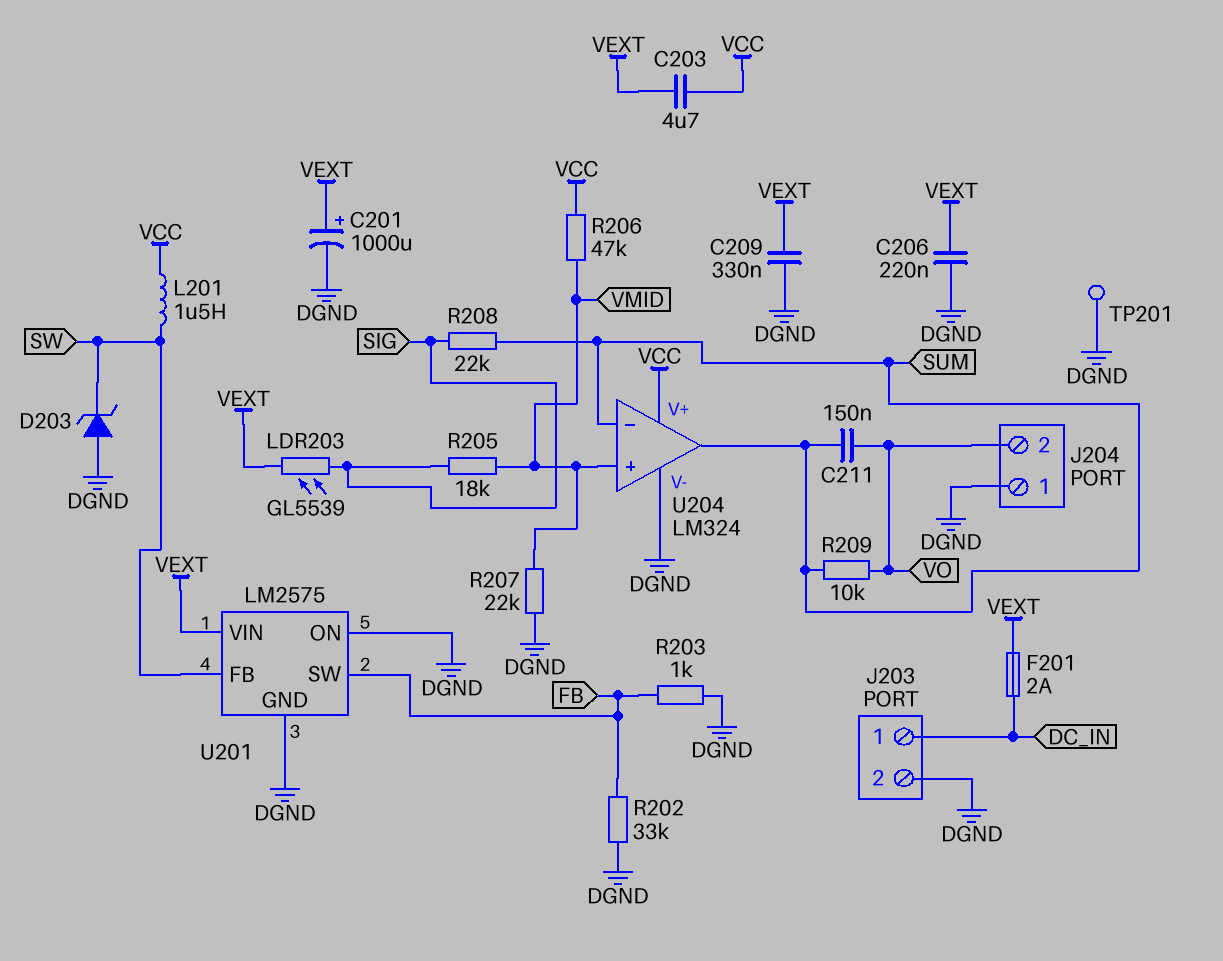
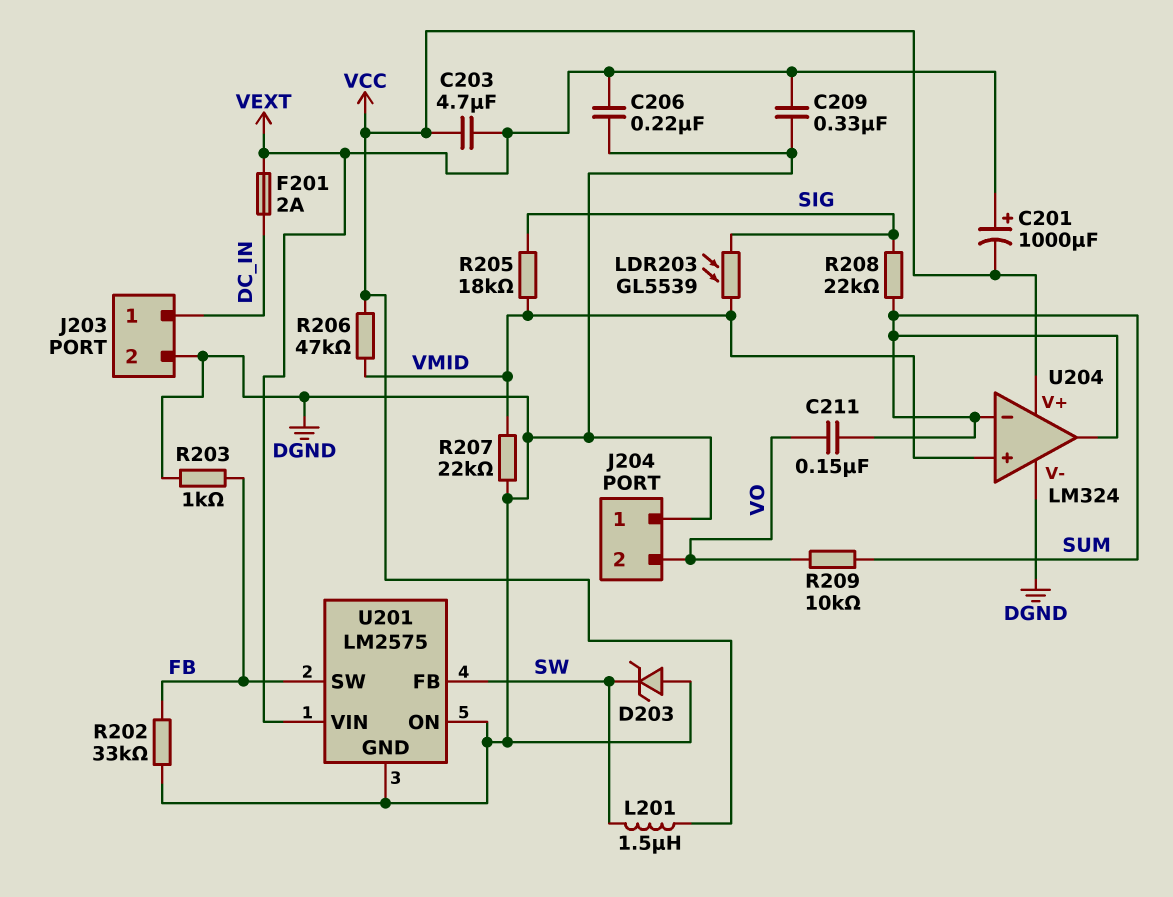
C201: 1000uF (plus VEXT, minus DGND) -> 1000uF (plus VEXT, minus VCC)
LDR203: GL5539 (SIG, VEXT) -> GL5539 (SIG, VMID)
TP201: test point (DGND) -> none

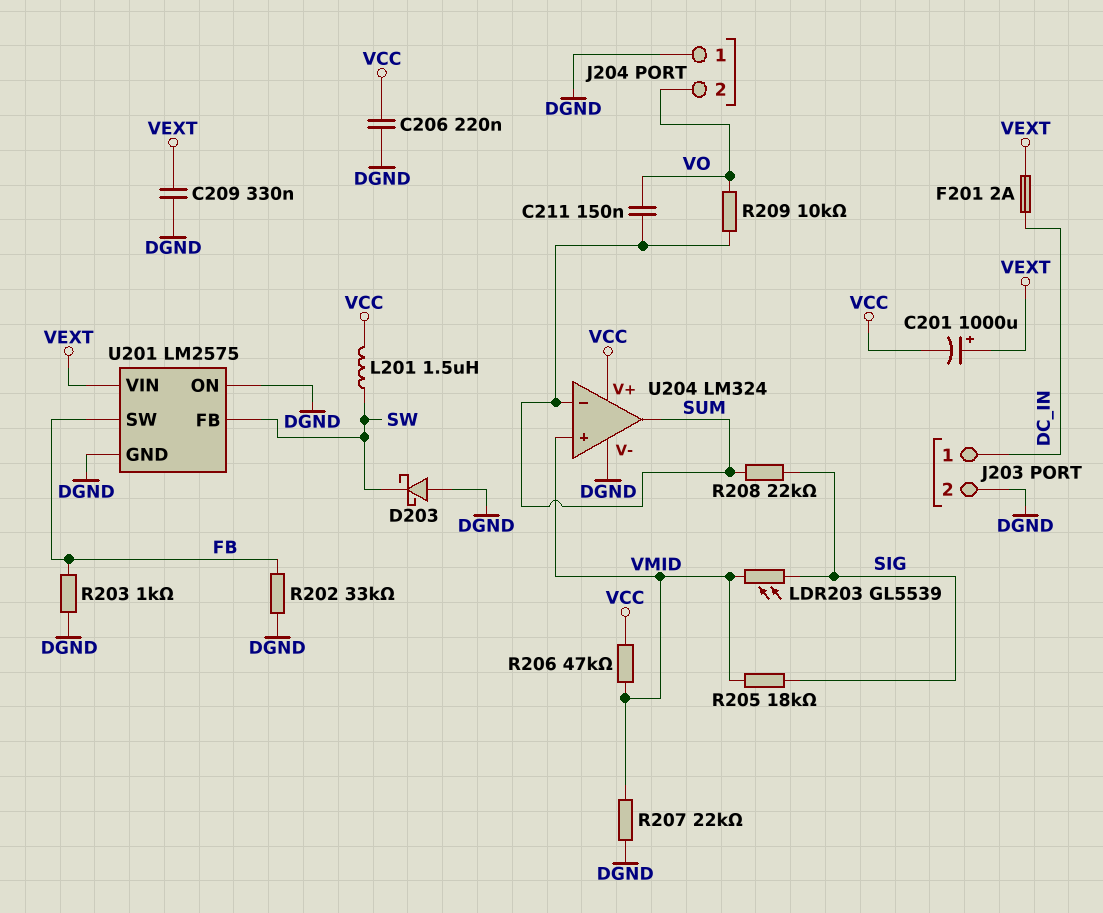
C203: 4.7uF (VCC, VEXT) -> none
C206: 220nF (DGND, VEXT) -> 220nF (DGND, VCC)
D203: zener (A DGND, K SW) -> schottky (A DGND, K SW)

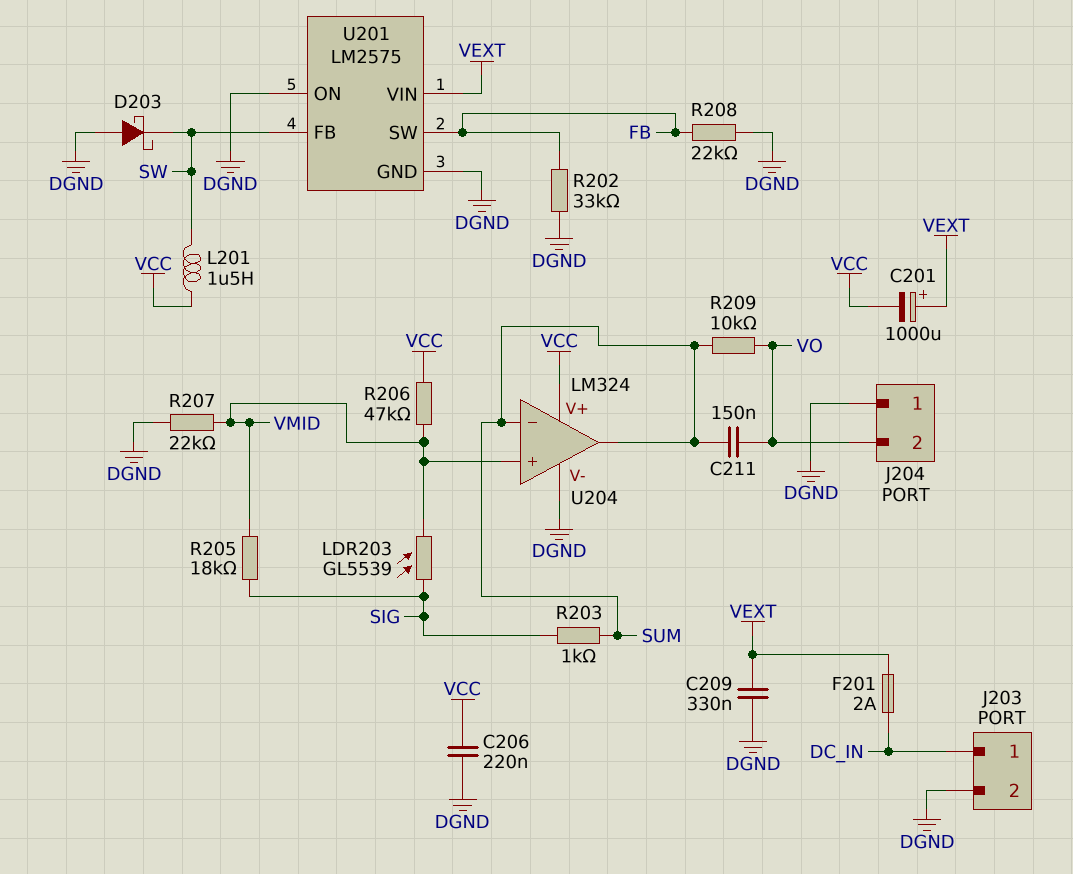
R203: 1k (DGND, FB) -> 1k (SIG, SUM)
R208: 22k (SIG, SUM) -> 22k (DGND, FB)

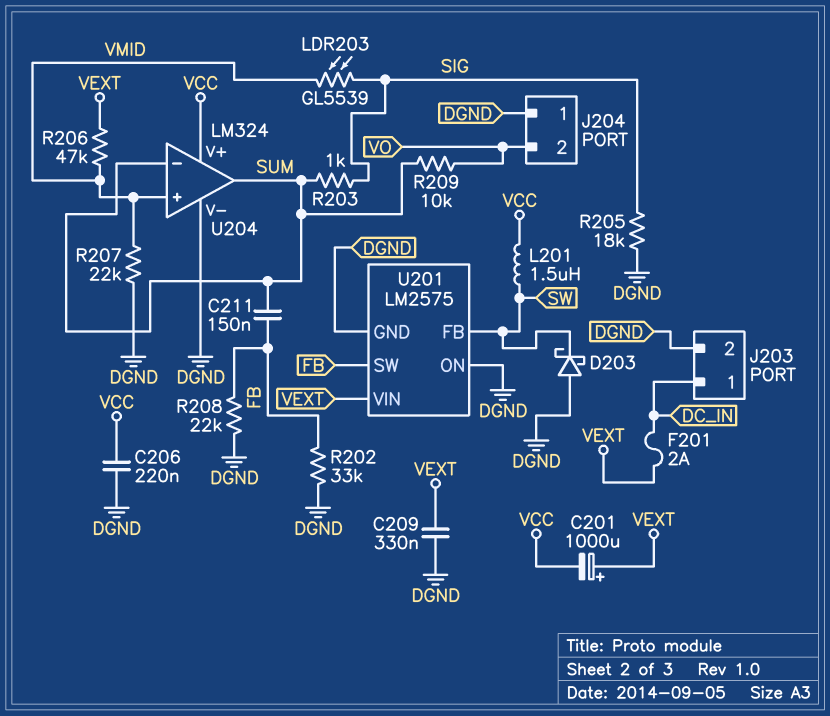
C211: 150nF (SUM, VO) -> 150nF (FB, SUM)
R205: 18k (SIG, VMID) -> 18k (DGND, SIG)
R206: 47k (VCC, VMID) -> 47k (VEXT, VMID)

